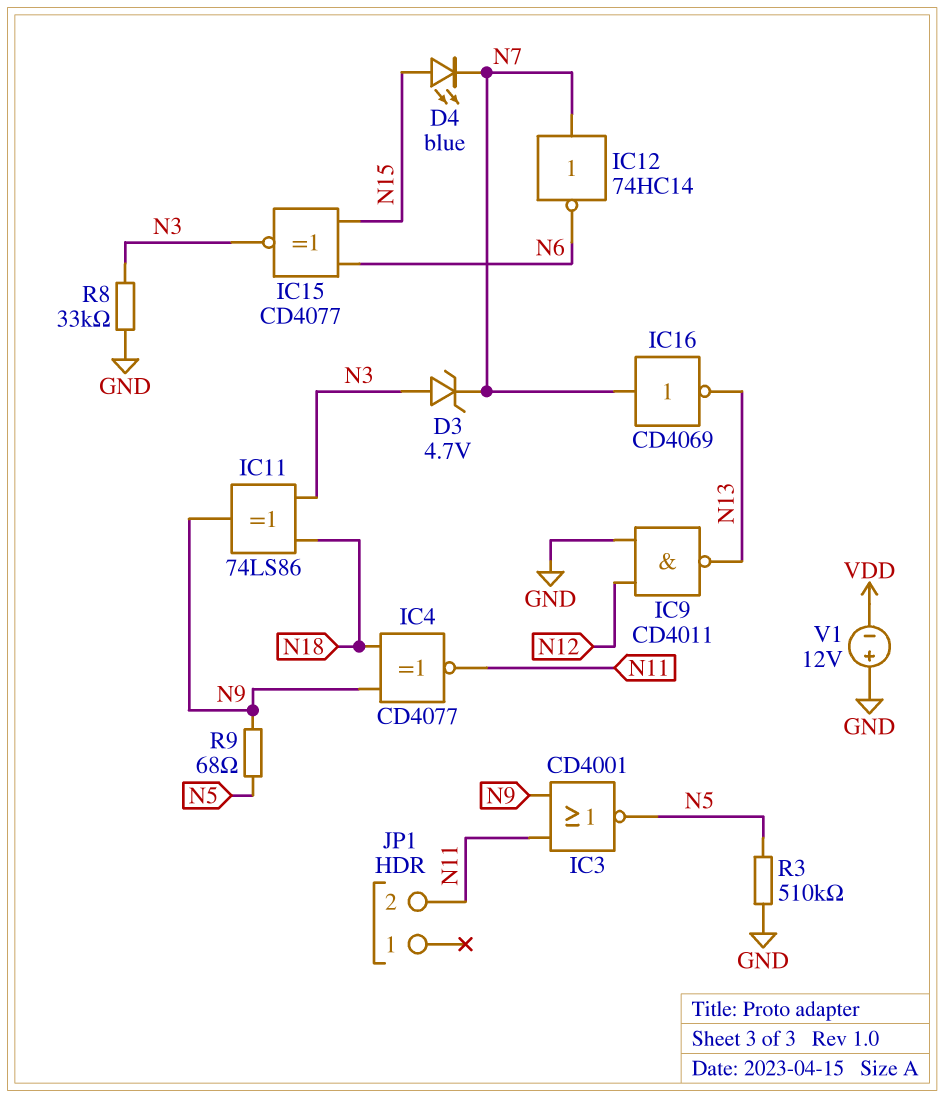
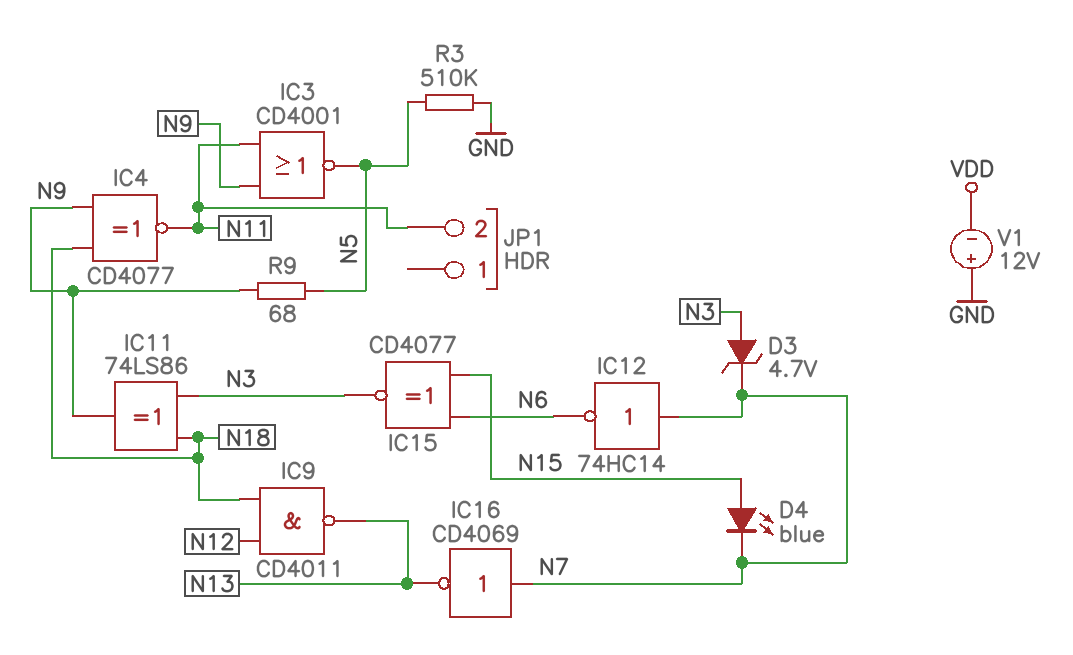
IC9: NAND CD4011 (in GND, in N12, out N13) -> NAND CD4011 (in N12, in N18, out N13)
R8: 33k (GND, N3) -> none

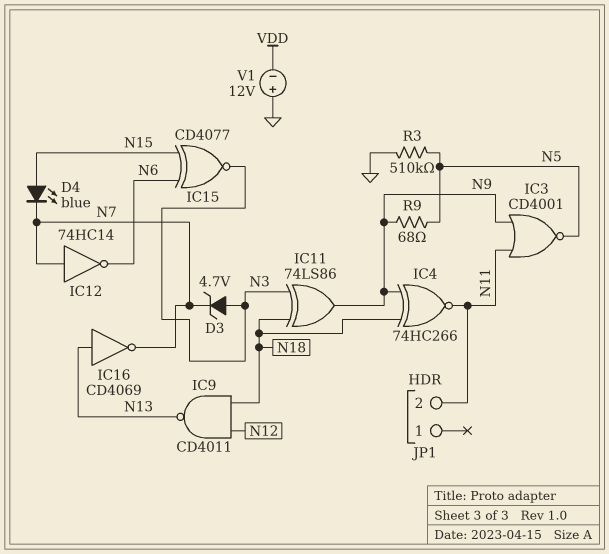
IC4: XNOR CD4077 (in N9, in N18, out N11) -> XNOR 74HC266 (in N9, in N18, out N11)
IC16: NOT CD4069 (in N7, out N13) -> NOT CD4069 (in N13, out N7)

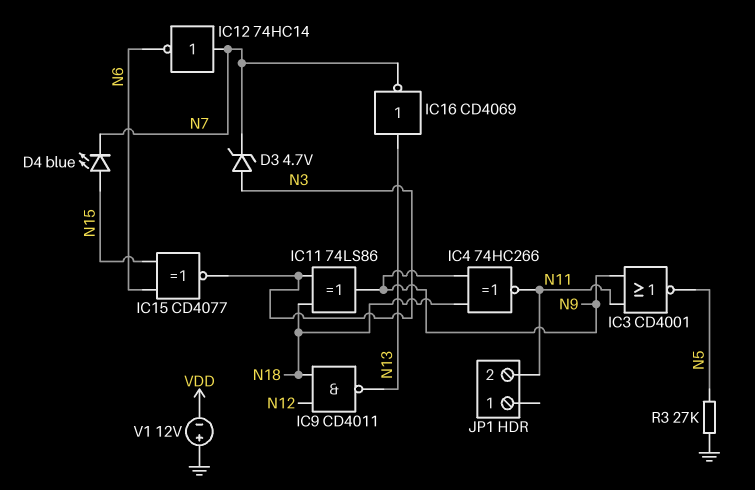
R3: 510k (GND, N5) -> 27k (GND, N5)
R9: 68 (N5, N9) -> none

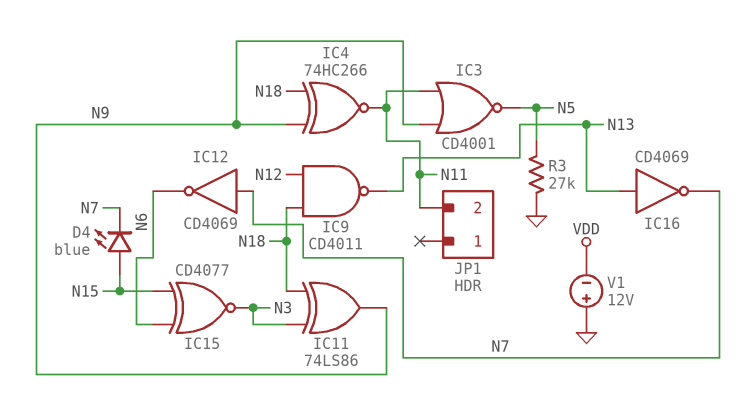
D3: zener 4.7V (A N3, K N7) -> none
IC12: NOT 74HC14 (in N7, out N6) -> NOT CD4069 (in N7, out N6)

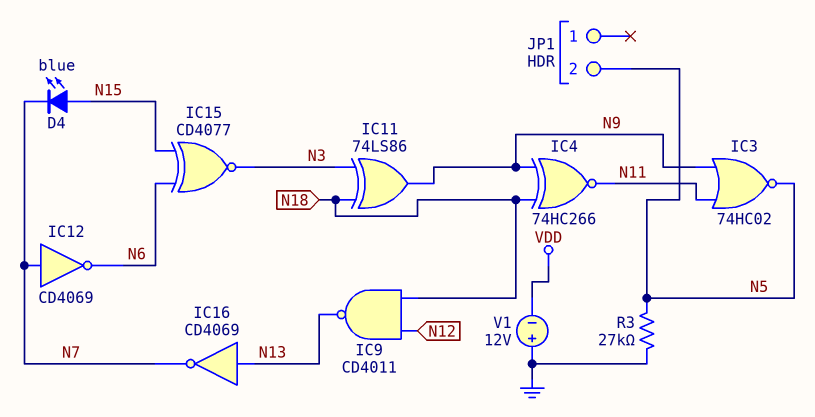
IC3: NOR CD4001 (in N9, in N11, out N5) -> NOR 74HC02 (in N9, in N11, out N5)
JP1 pin 2: N11 -> N5

